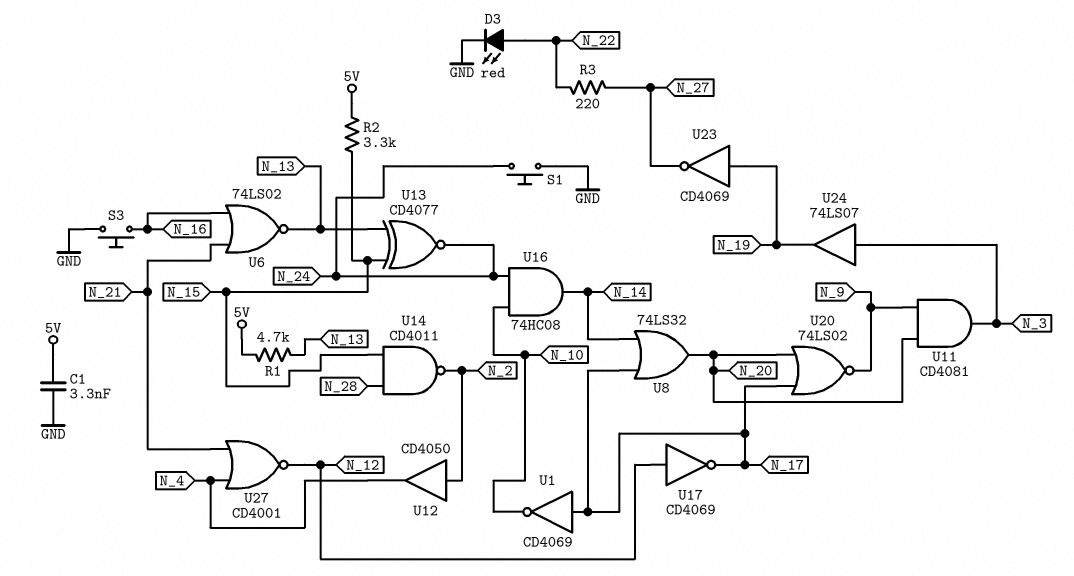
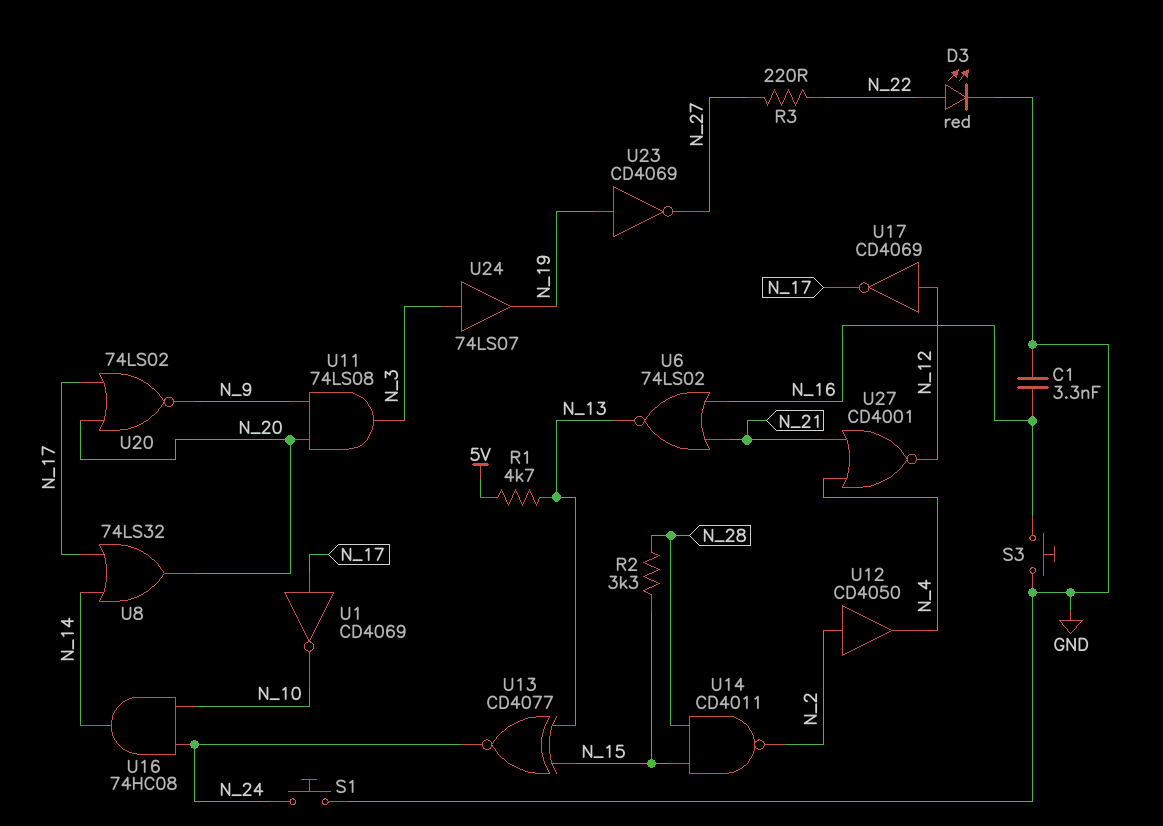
C1: 3.3nF (5V, GND) -> 3.3nF (GND, N_16)
R2: 3.3k (5V, N_15) -> 3.3k (N_15, N_28)
U11: AND CD4081 (in N_9, in N_20, out N_3) -> AND 74LS08 (in N_9, in N_20, out N_3)

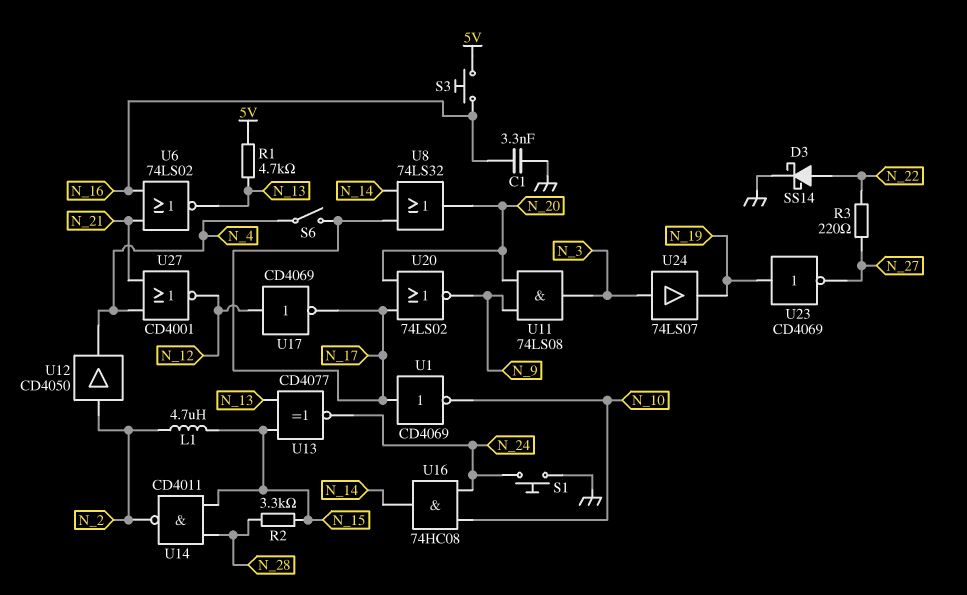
D3: LED red (A N_22, K GND) -> schottky SS14 (A N_22, K GND)
L1: none -> 4.7uH (N_2, N_15)
S3: button (GND, N_16) -> button (5V, N_16)
S6: none -> switch (N_4, N_17)

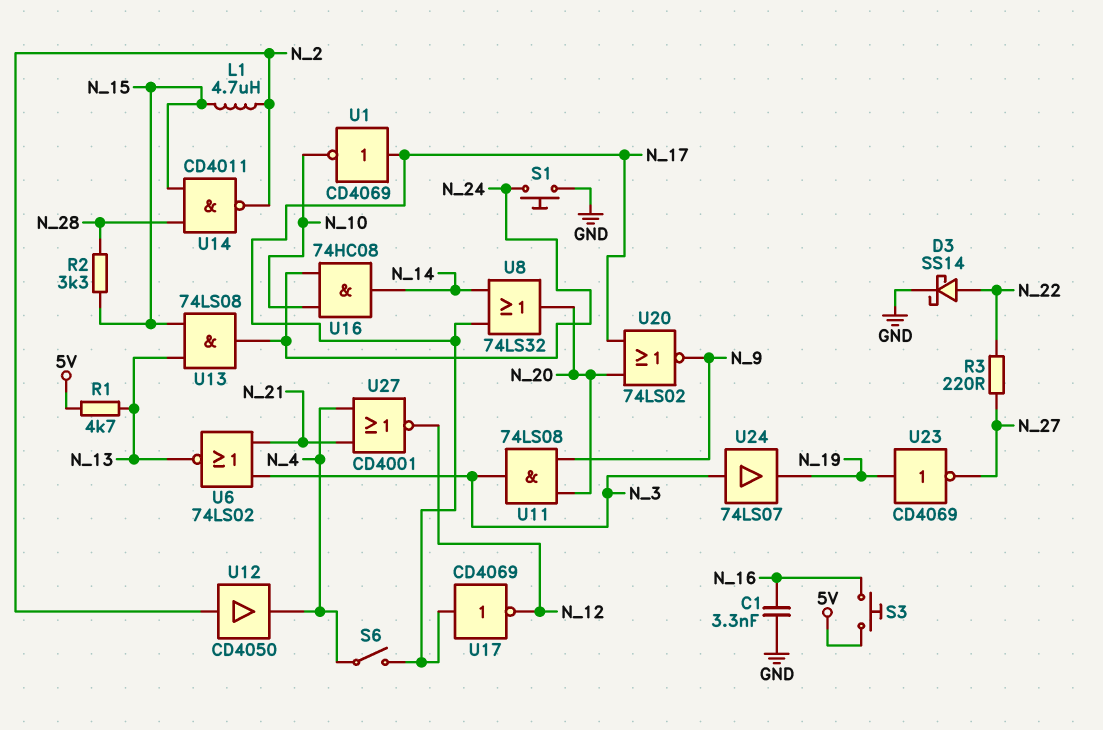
U6: NOR 74LS02 (in N_16, in N_21, out N_13) -> NOR 74LS02 (in N_3, in N_21, out N_13)
U13: XNOR CD4077 (in N_13, in N_15, out N_24) -> AND 74LS08 (in N_13, in N_15, out N_24)
U17: NOT CD4069 (in N_12, out N_17) -> NOT CD4069 (in N_17, out N_12)

